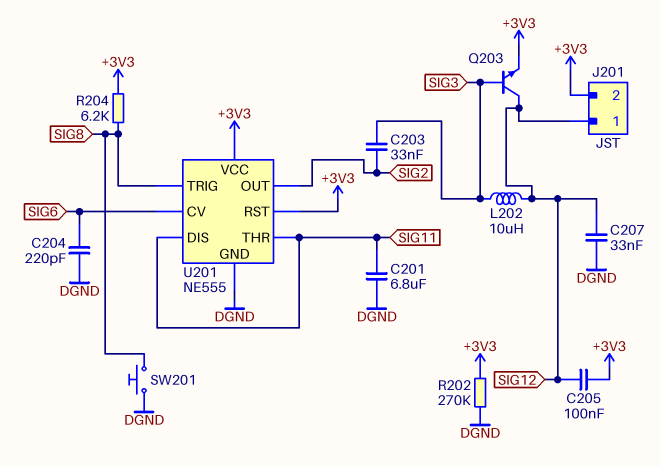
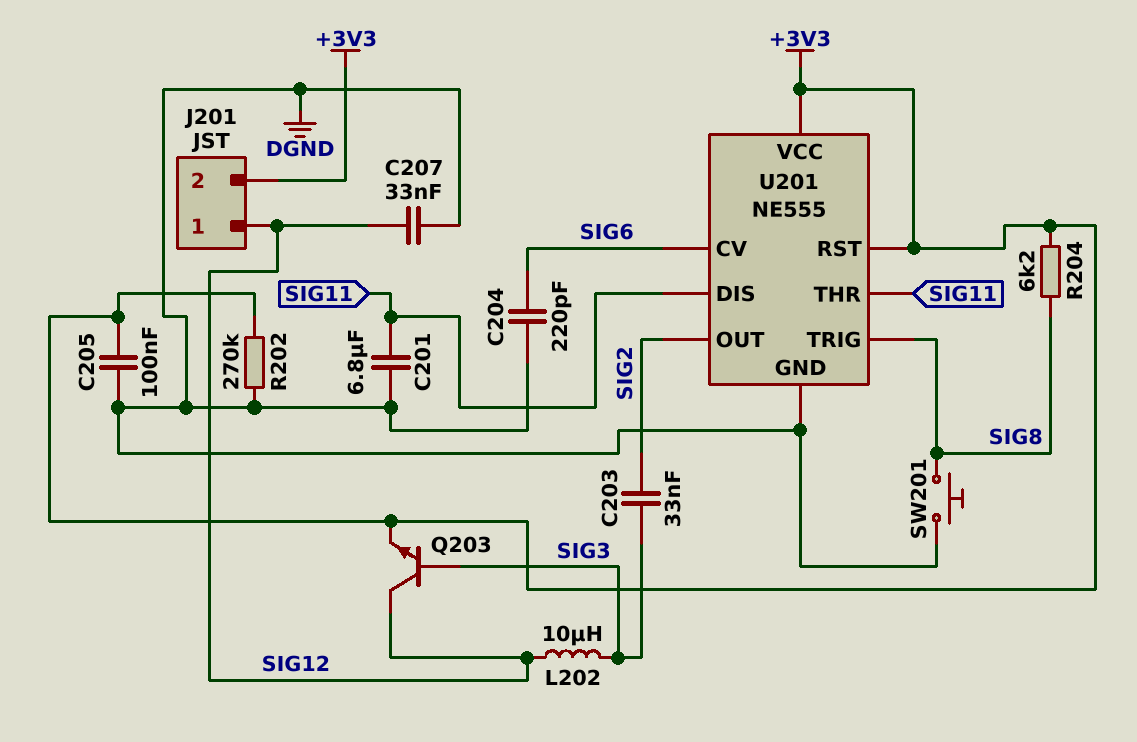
C205: 100nF (+3V3, SIG12) -> 100nF (+3V3, DGND)

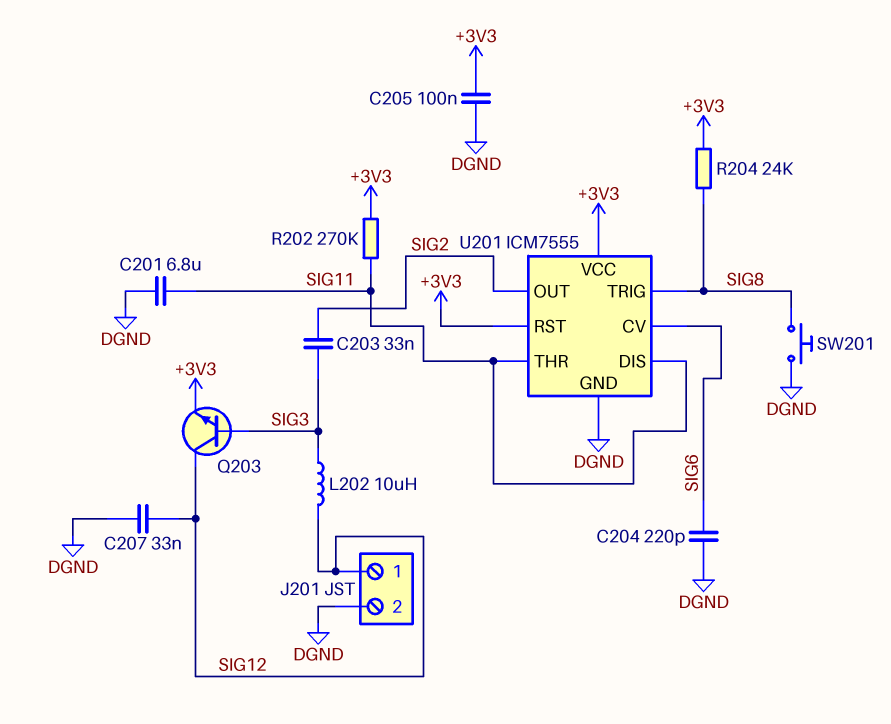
J201 pin 2: +3V3 -> DGND
R202: 270k (+3V3, DGND) -> 270k (+3V3, SIG11)
R204: 6.2k (+3V3, SIG8) -> 24k (+3V3, SIG8)
U201: NE555 -> ICM7555

